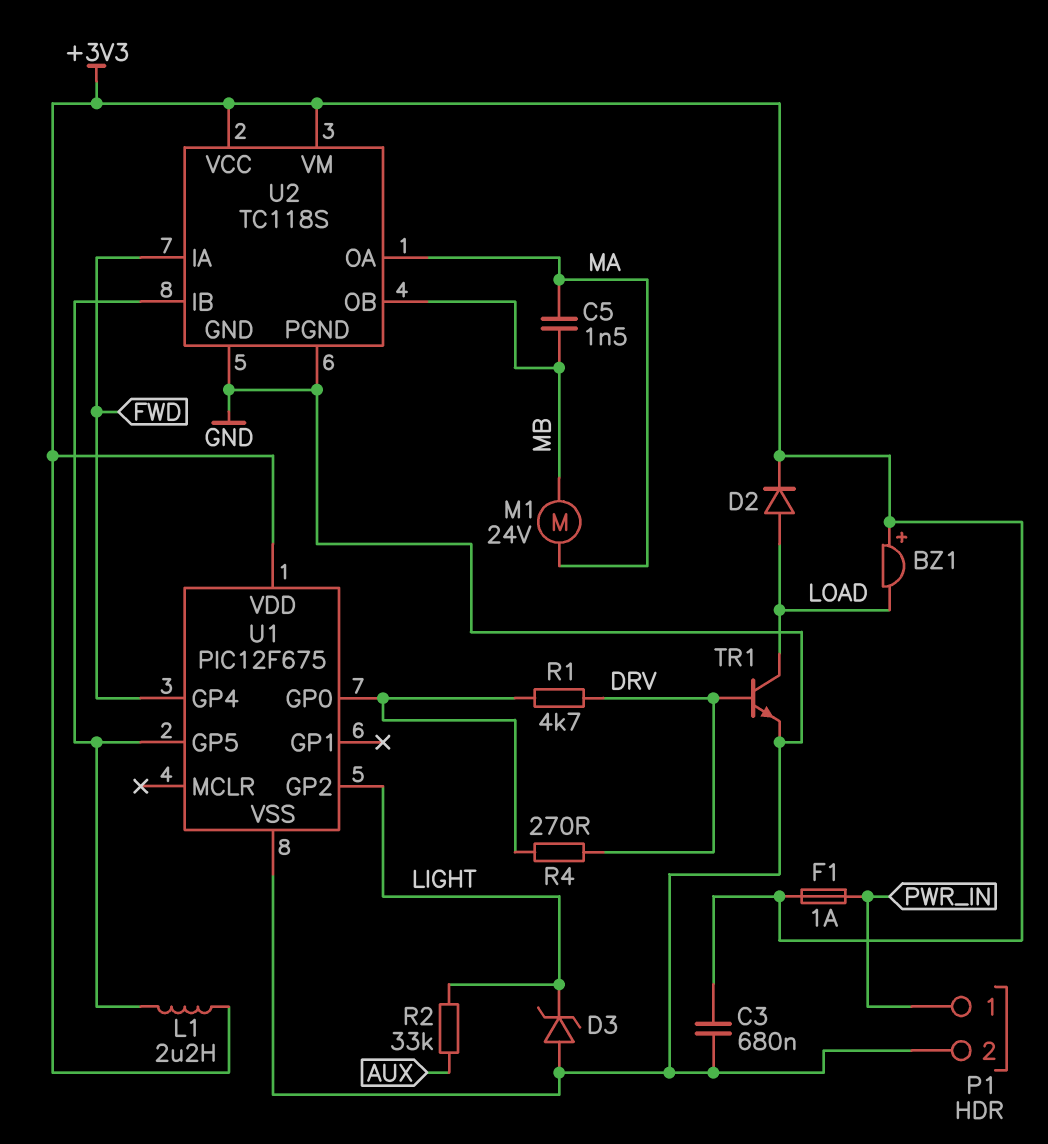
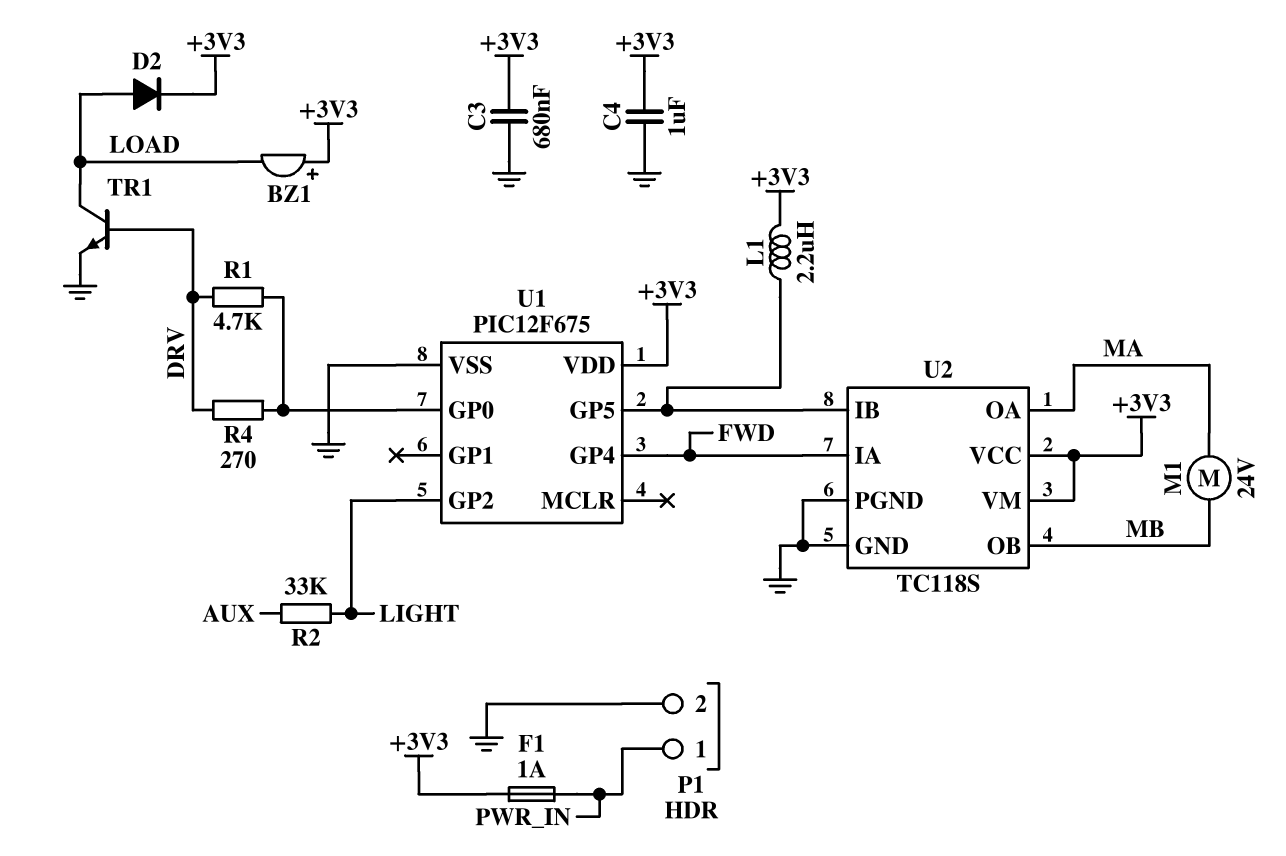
C4: none -> 1uF (+3V3, GND)
C5: 1.5nF (MA, MB) -> none
D3: zener (A GND, K LIGHT) -> none

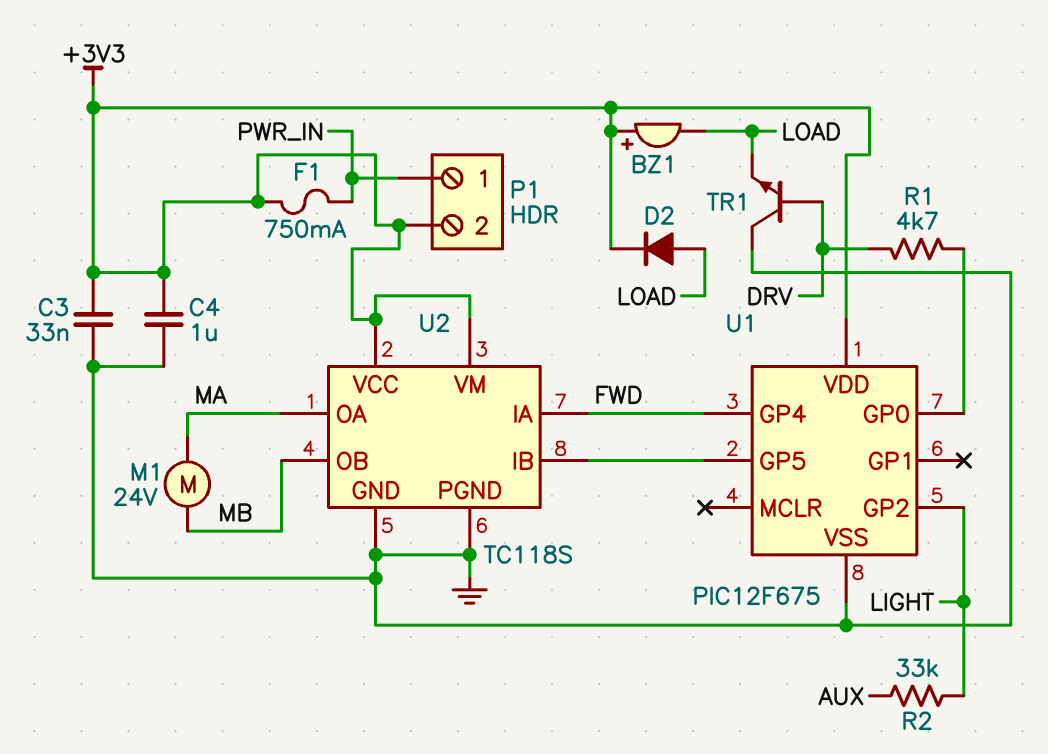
C3: 680nF (+3V3, GND) -> 33nF (+3V3, GND)
F1: 1A (+3V3, PWR_IN) -> 750mA (+3V3, PWR_IN)
L1: 2.2uH (+3V3, U1/GP5) -> none
P1 pin 2: GND -> +3V3
R4: 270 (DRV, U1/GP0) -> none
TR1: NPN (B DRV, C LOAD, E GND) -> NPN (B DRV, C GND, E LOAD)

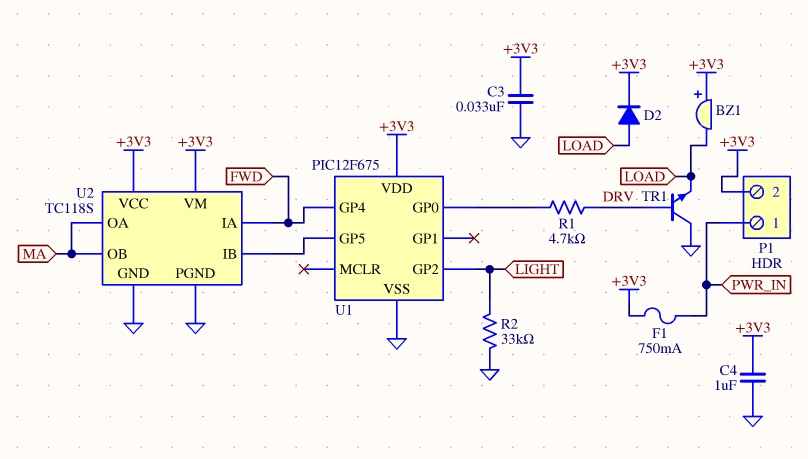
M1: motor 24V (MA, MB) -> none
R2: 33k (AUX, LIGHT) -> 33k (GND, LIGHT)
U2 pin OB: MB -> MA

